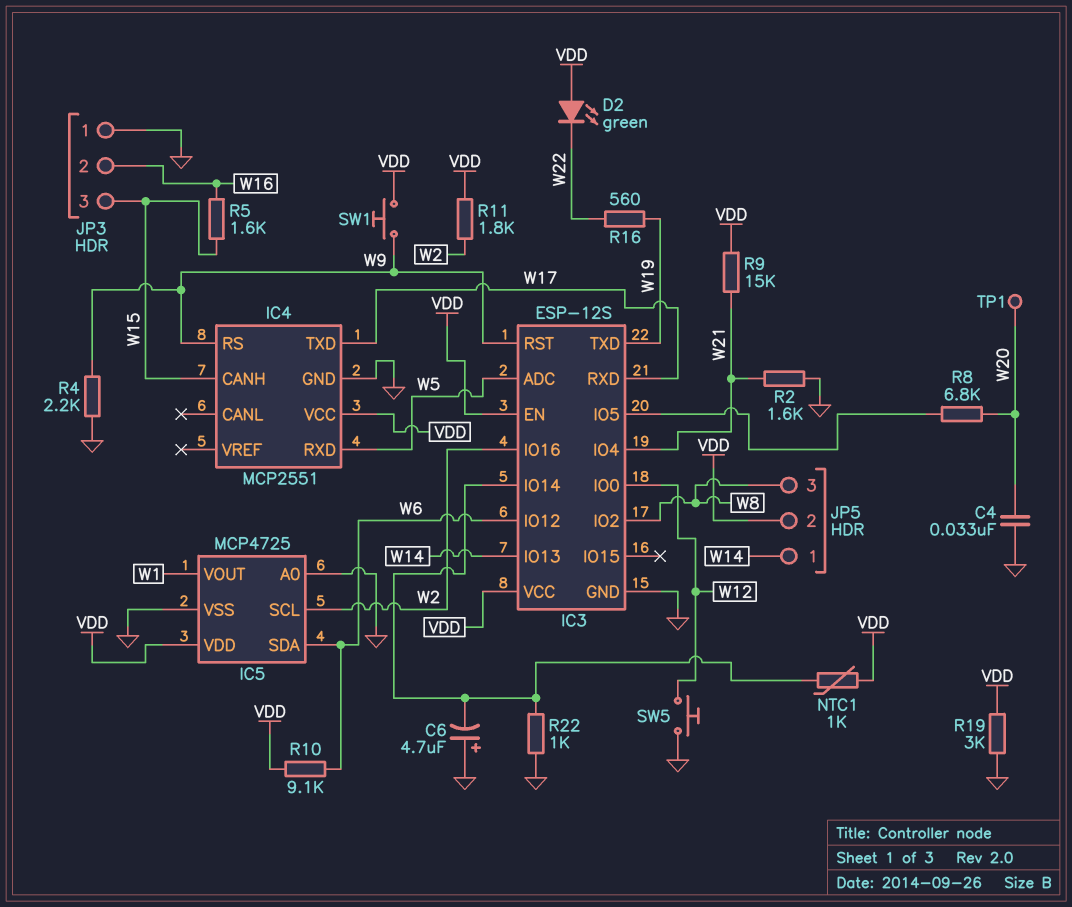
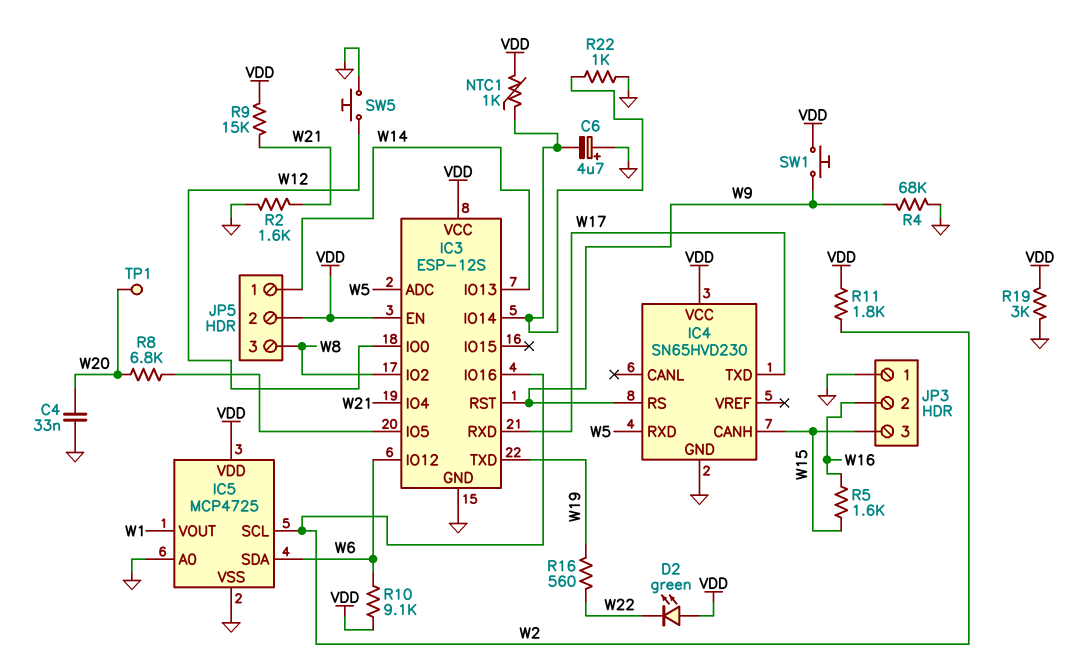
IC4: MCP2551 -> SN65HVD230
R4: 2.2k (GND, W9) -> 68k (GND, W9)

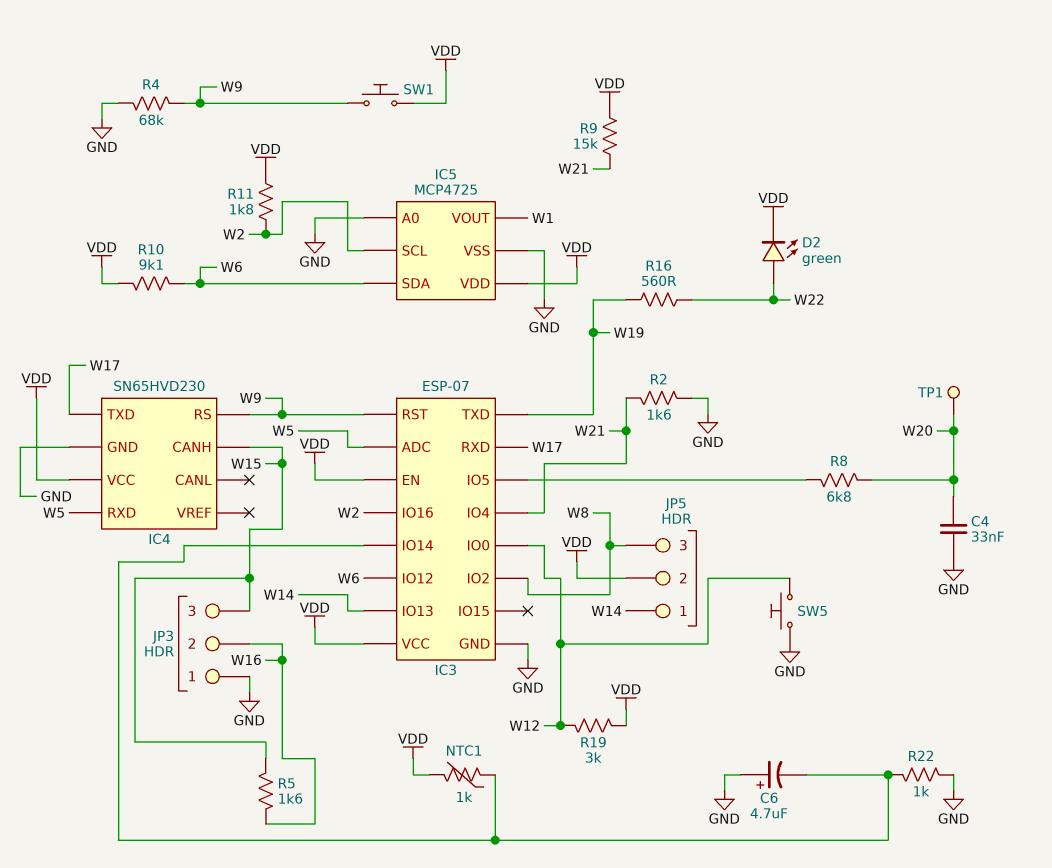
D2: LED green (A VDD, K W22) -> LED green (A W22, K VDD)
IC3: ESP-12S -> ESP-07
R19: 3k (GND, VDD) -> 3k (VDD, W12)

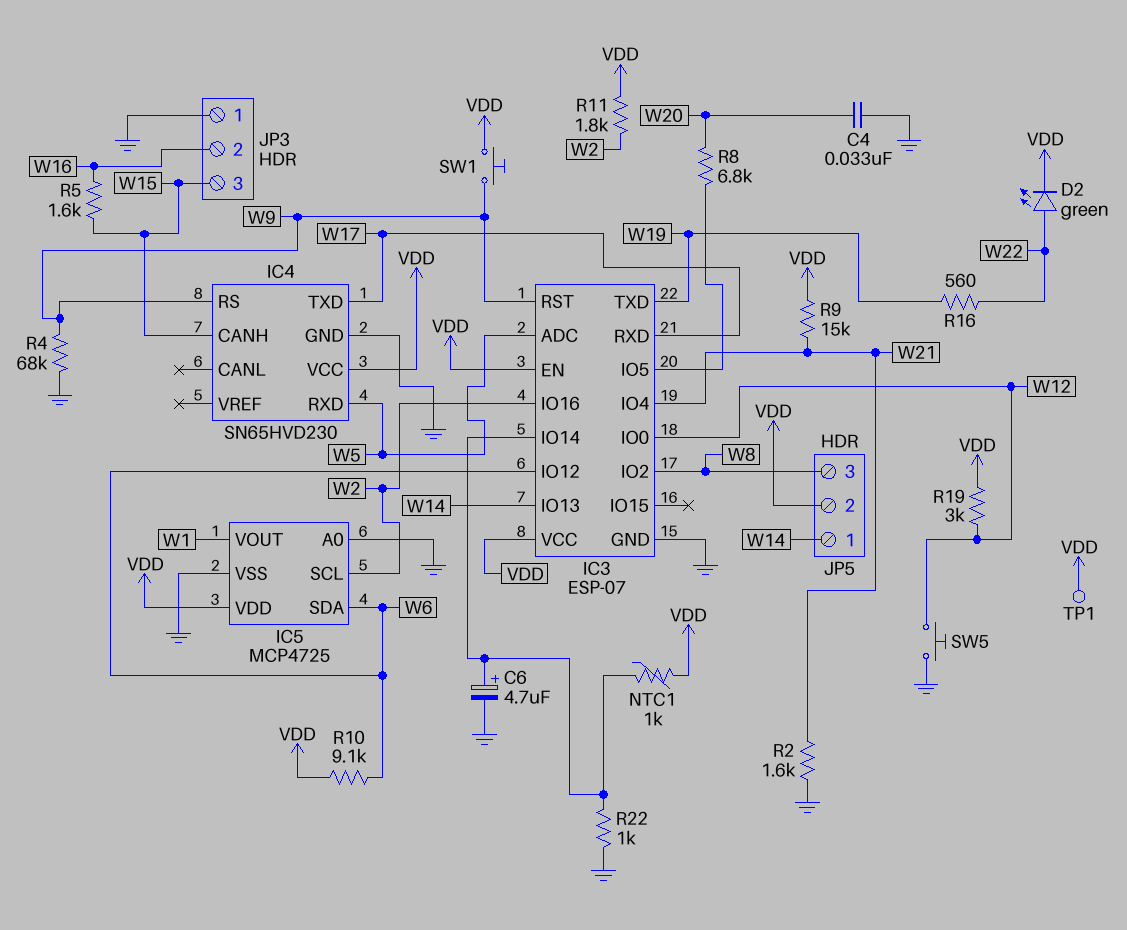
C6: 4.7uF (plus GND, minus IC3/IO14) -> 4.7uF (plus IC3/IO14, minus GND)
TP1: test point (W20) -> test point (VDD)

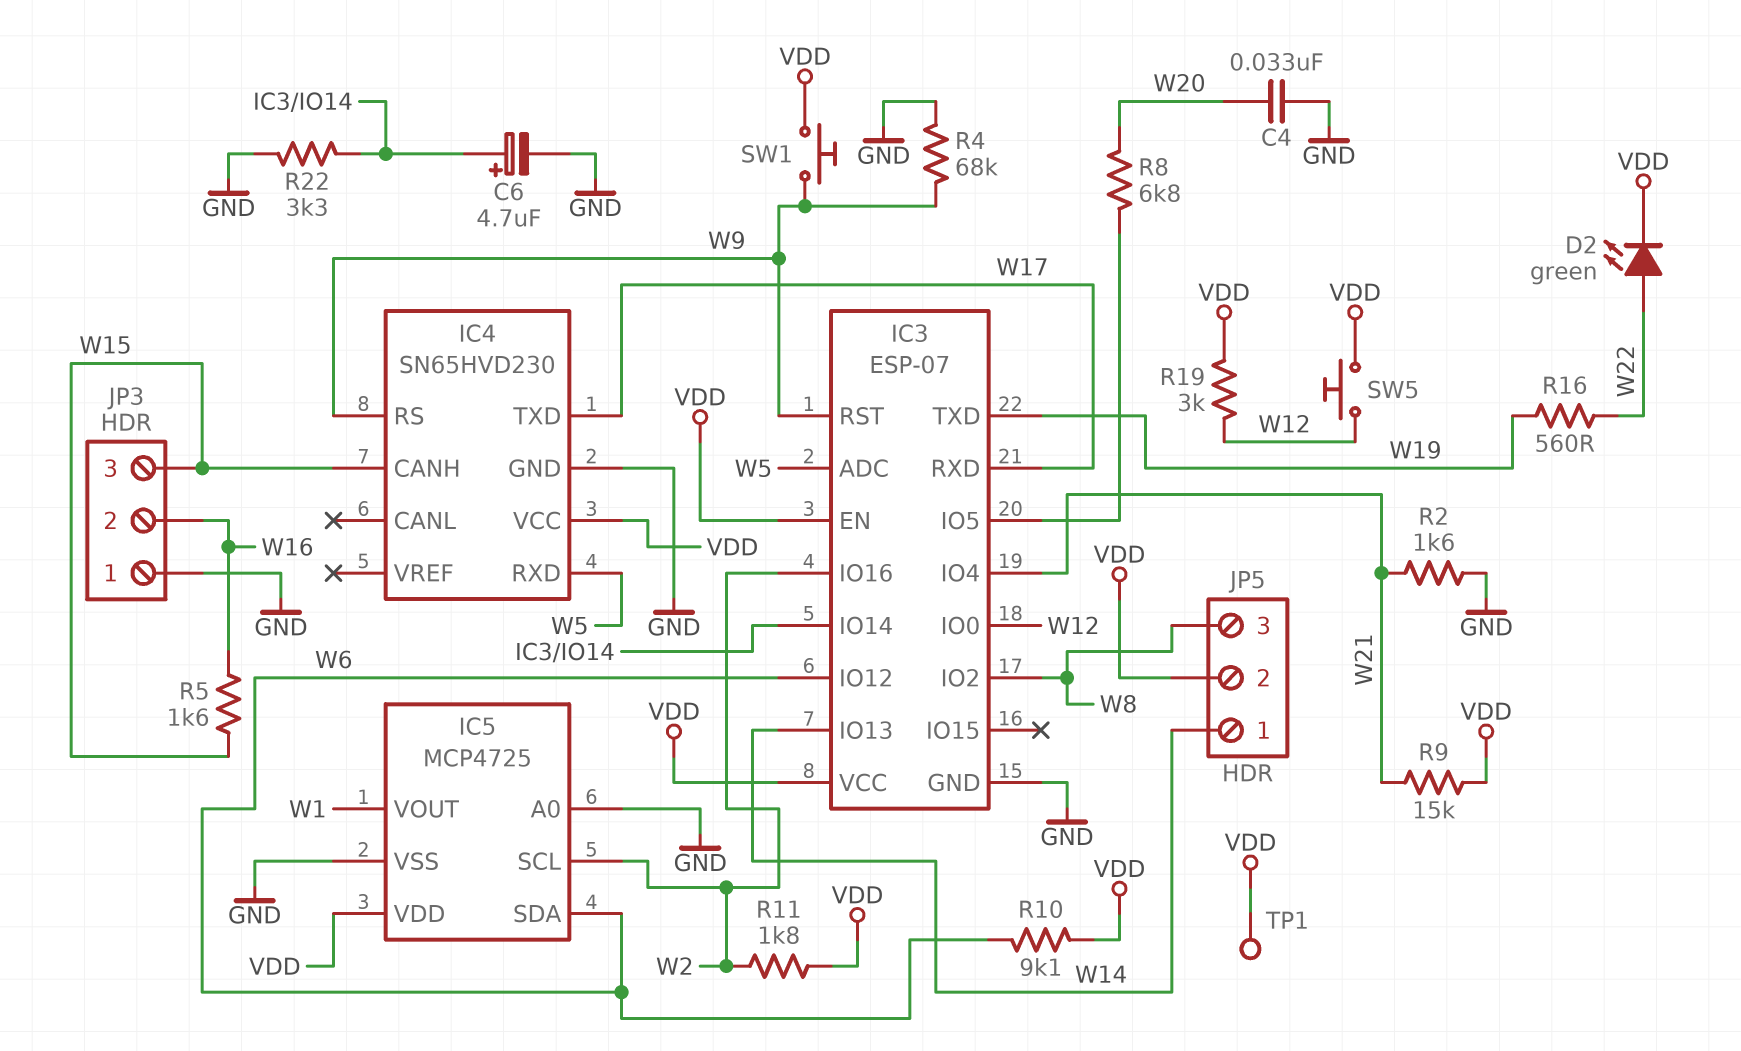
NTC1: 1k (IC3/IO14, VDD) -> none
R22: 1k (GND, IC3/IO14) -> 3.3k (GND, IC3/IO14)
SW5: button (GND, W12) -> button (VDD, W12)

